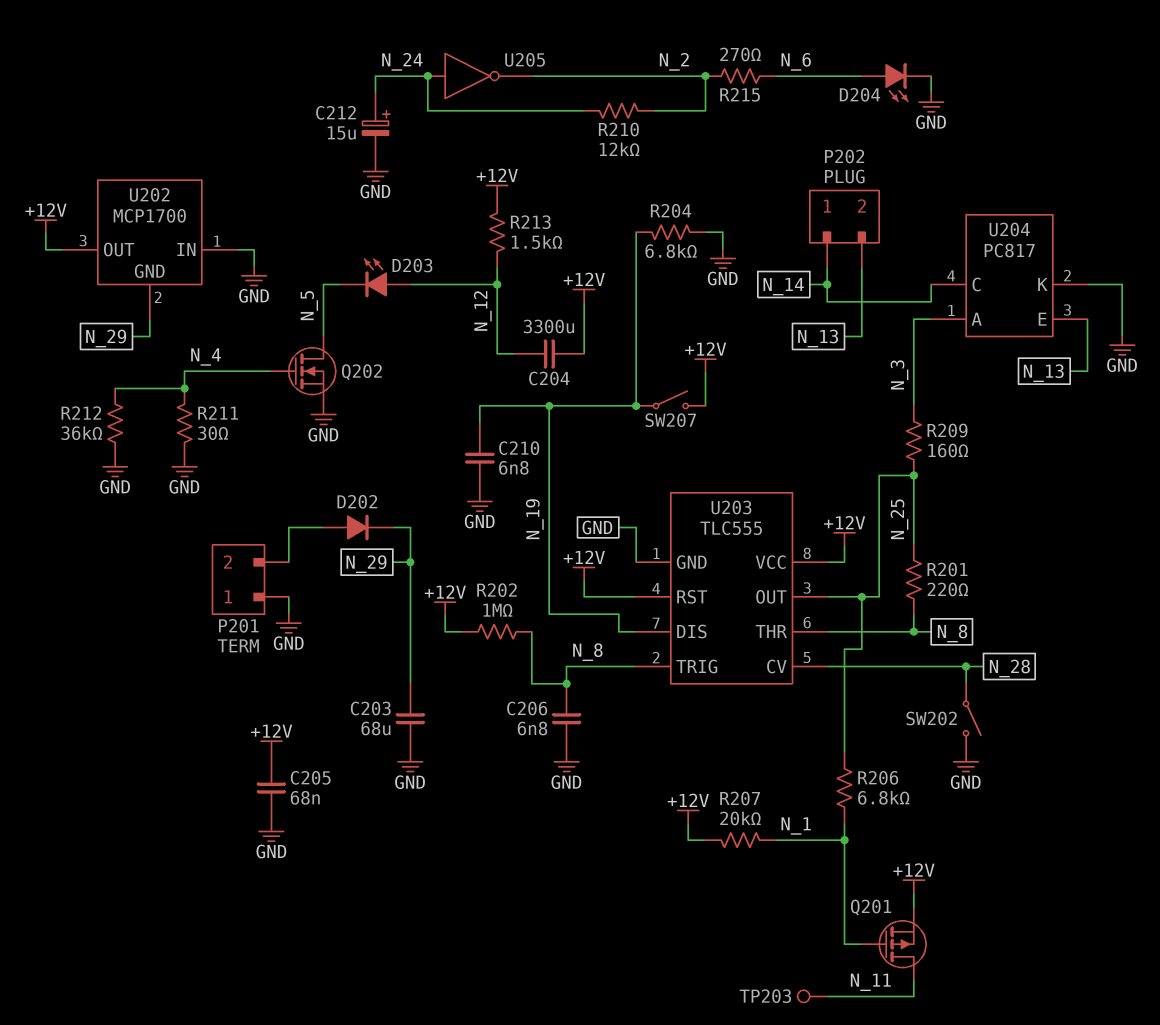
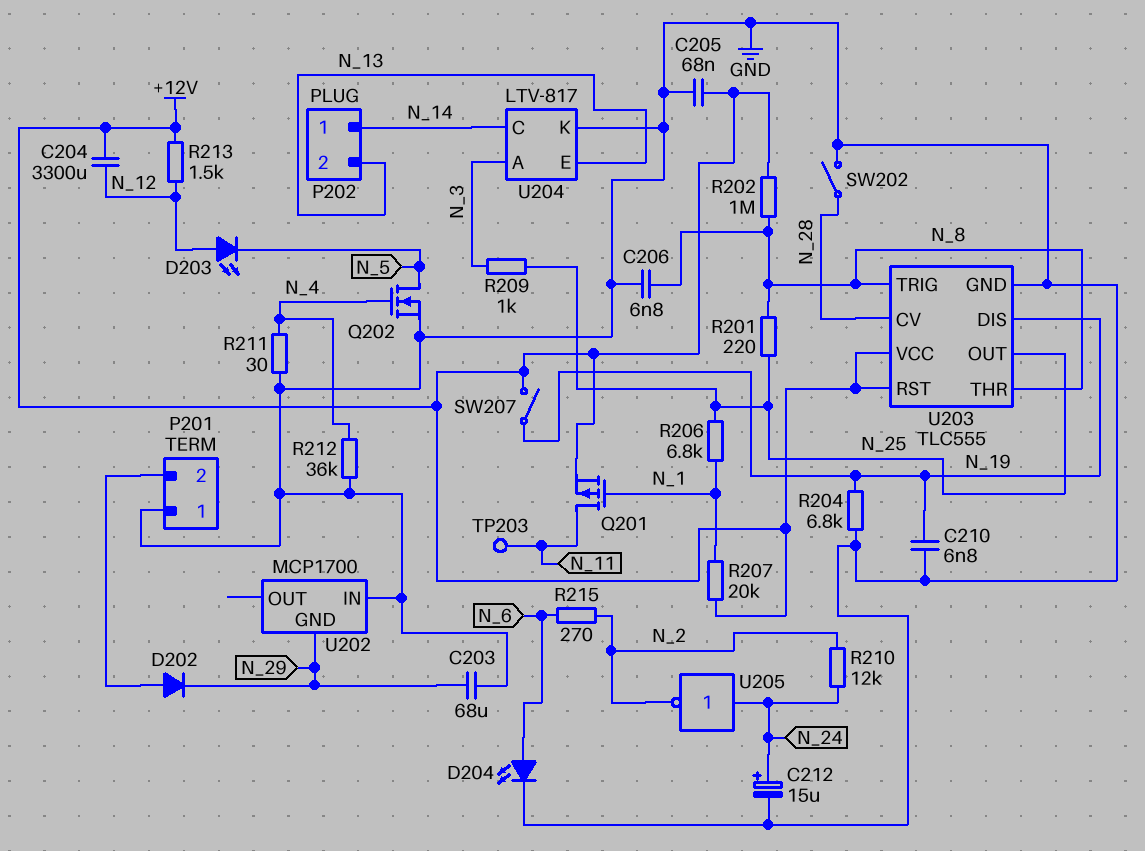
R209: 160 (N_3, N_25) -> 1k (N_3, N_25)
U202 pin OUT: +12V -> none
U204: PC817 -> LTV-817

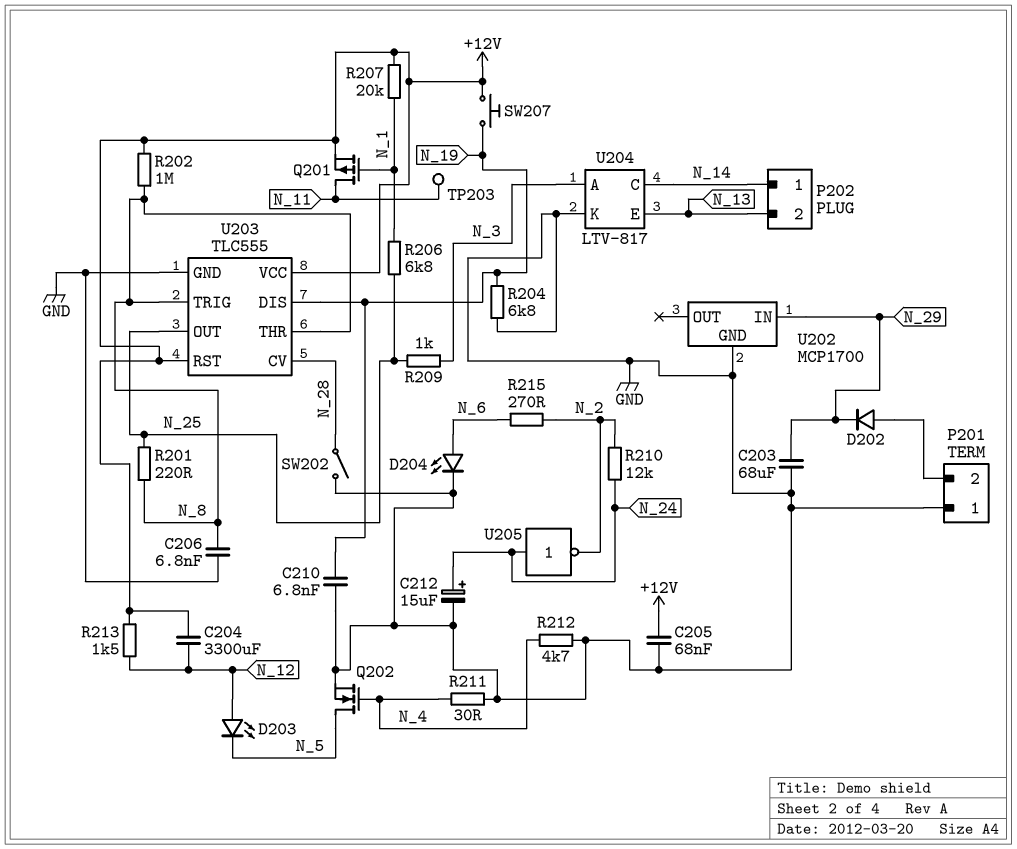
R212: 36k (GND, N_4) -> 4.7k (GND, N_4)
SW207: switch (+12V, N_19) -> button (+12V, N_19)
U202 pin GND: N_29 -> GND
U202 pin IN: GND -> N_29

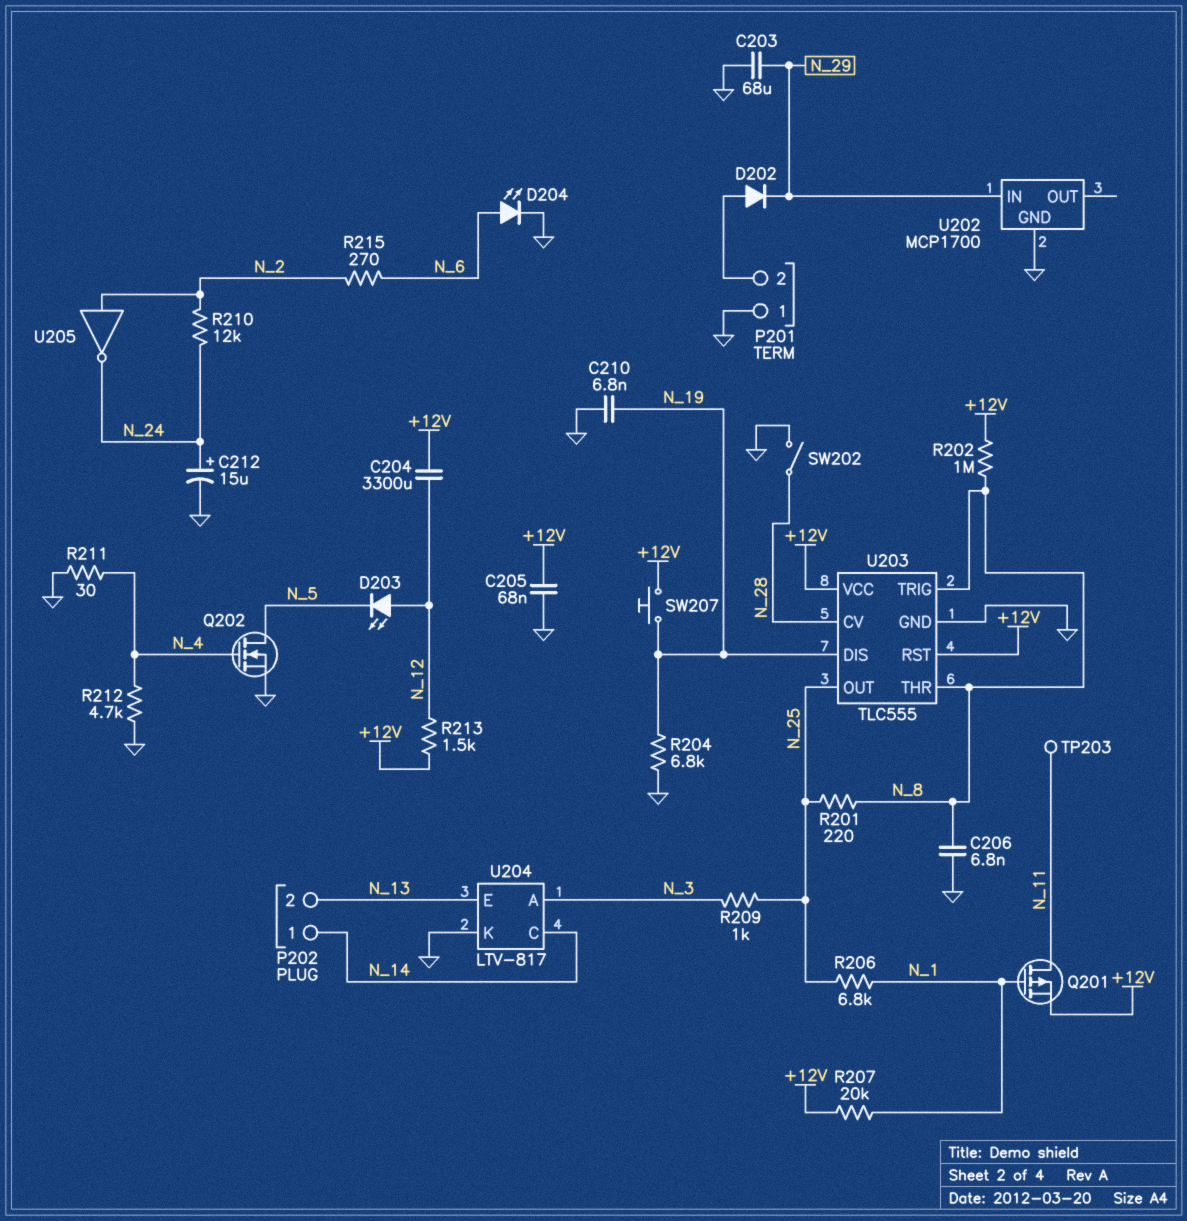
U205: NOT (in N_24, out N_2) -> NOT (in N_2, out N_24)

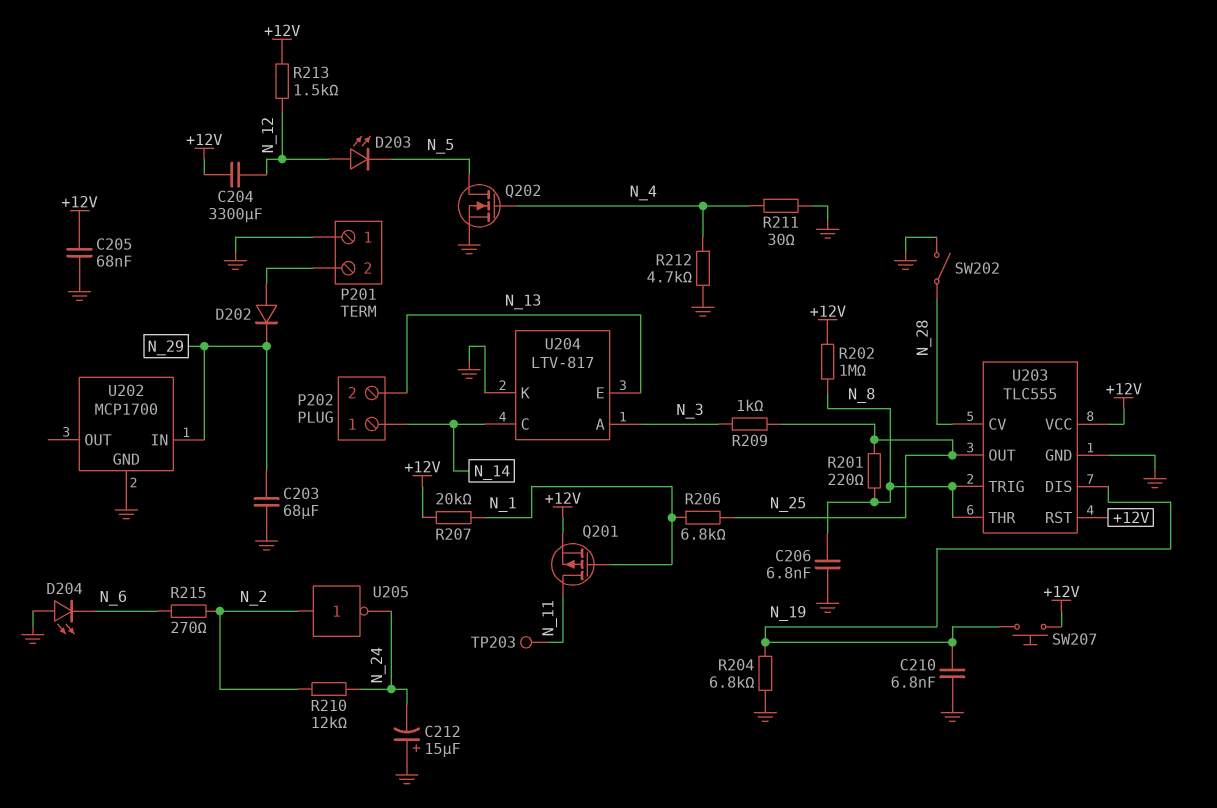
C212: 15uF (plus N_24, minus GND) -> 15uF (plus GND, minus N_24)
D204: LED (A N_6, K GND) -> LED (A GND, K N_6)

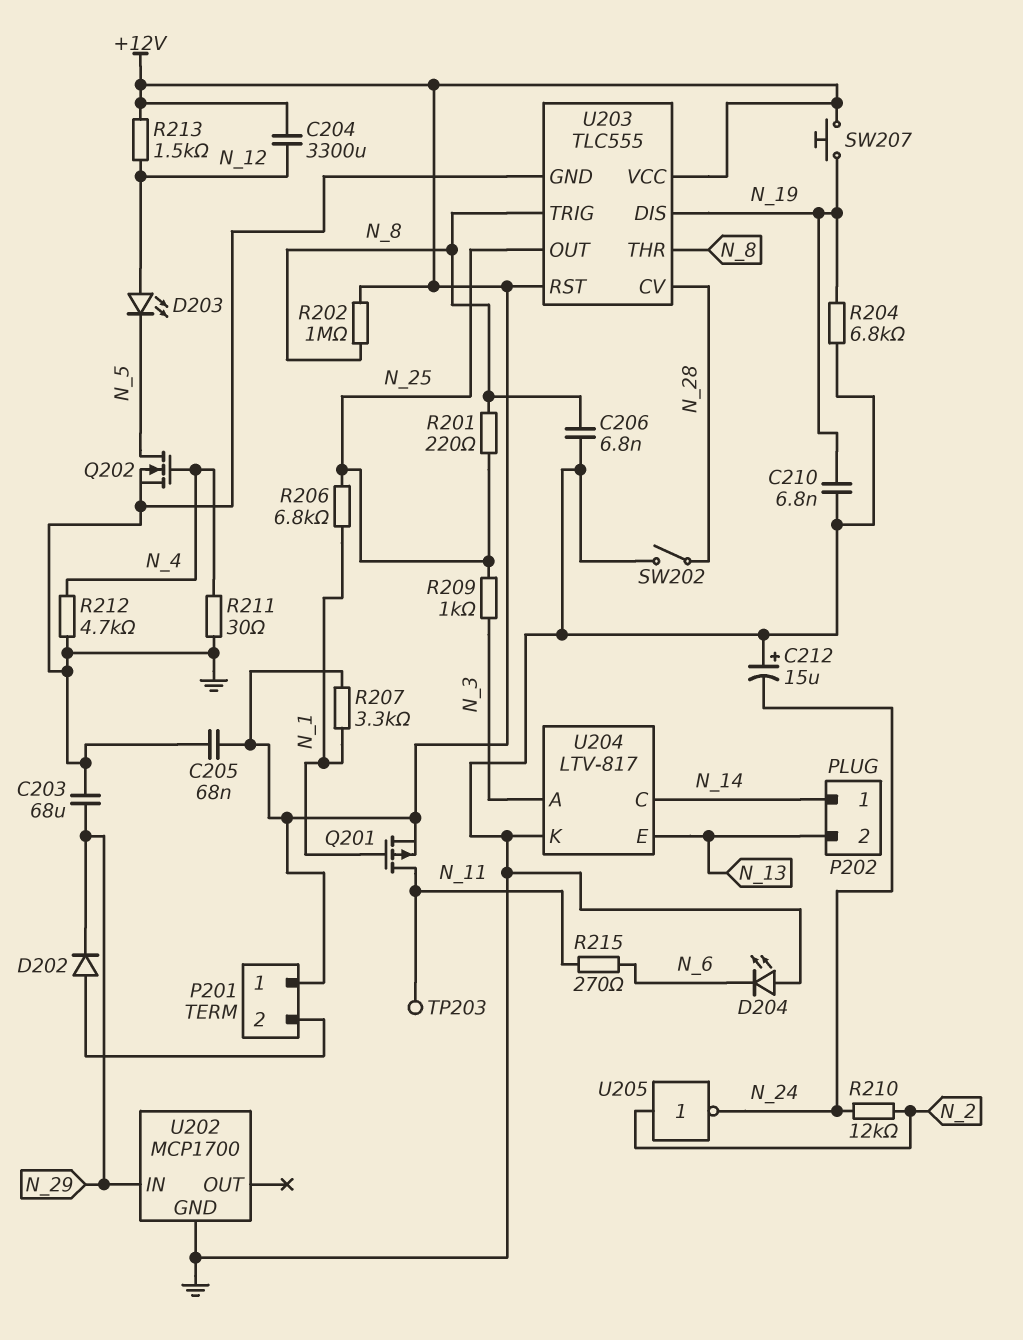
P201 pin 1: GND -> +12V
R207: 20k (+12V, N_1) -> 3.3k (+12V, N_1)
R215: 270 (N_2, N_6) -> 270 (N_6, N_11)

